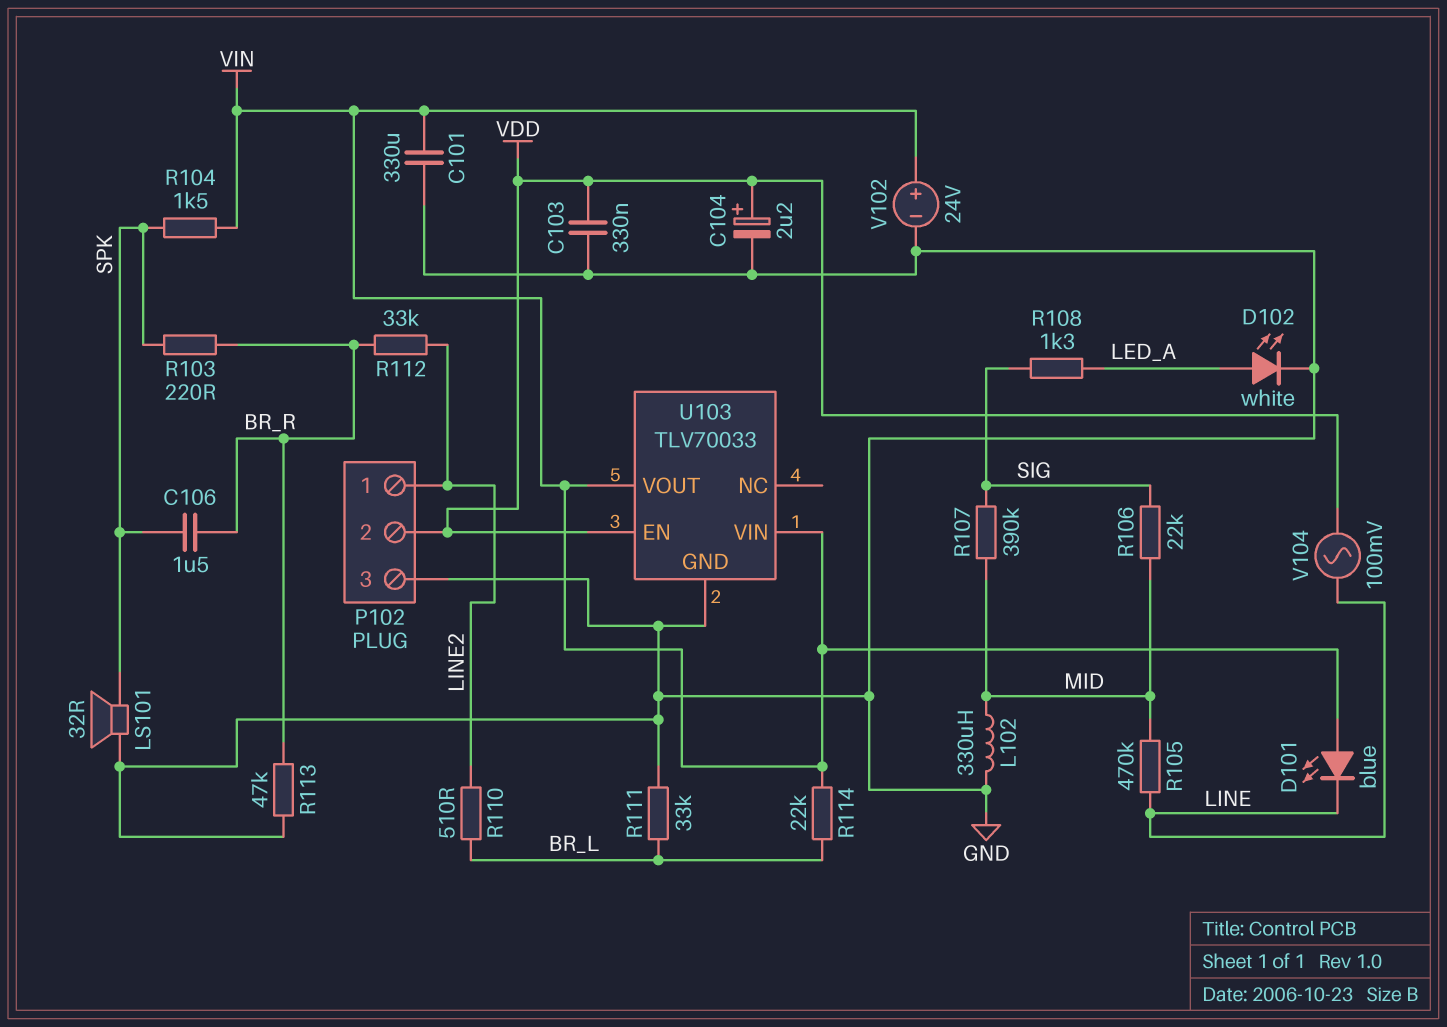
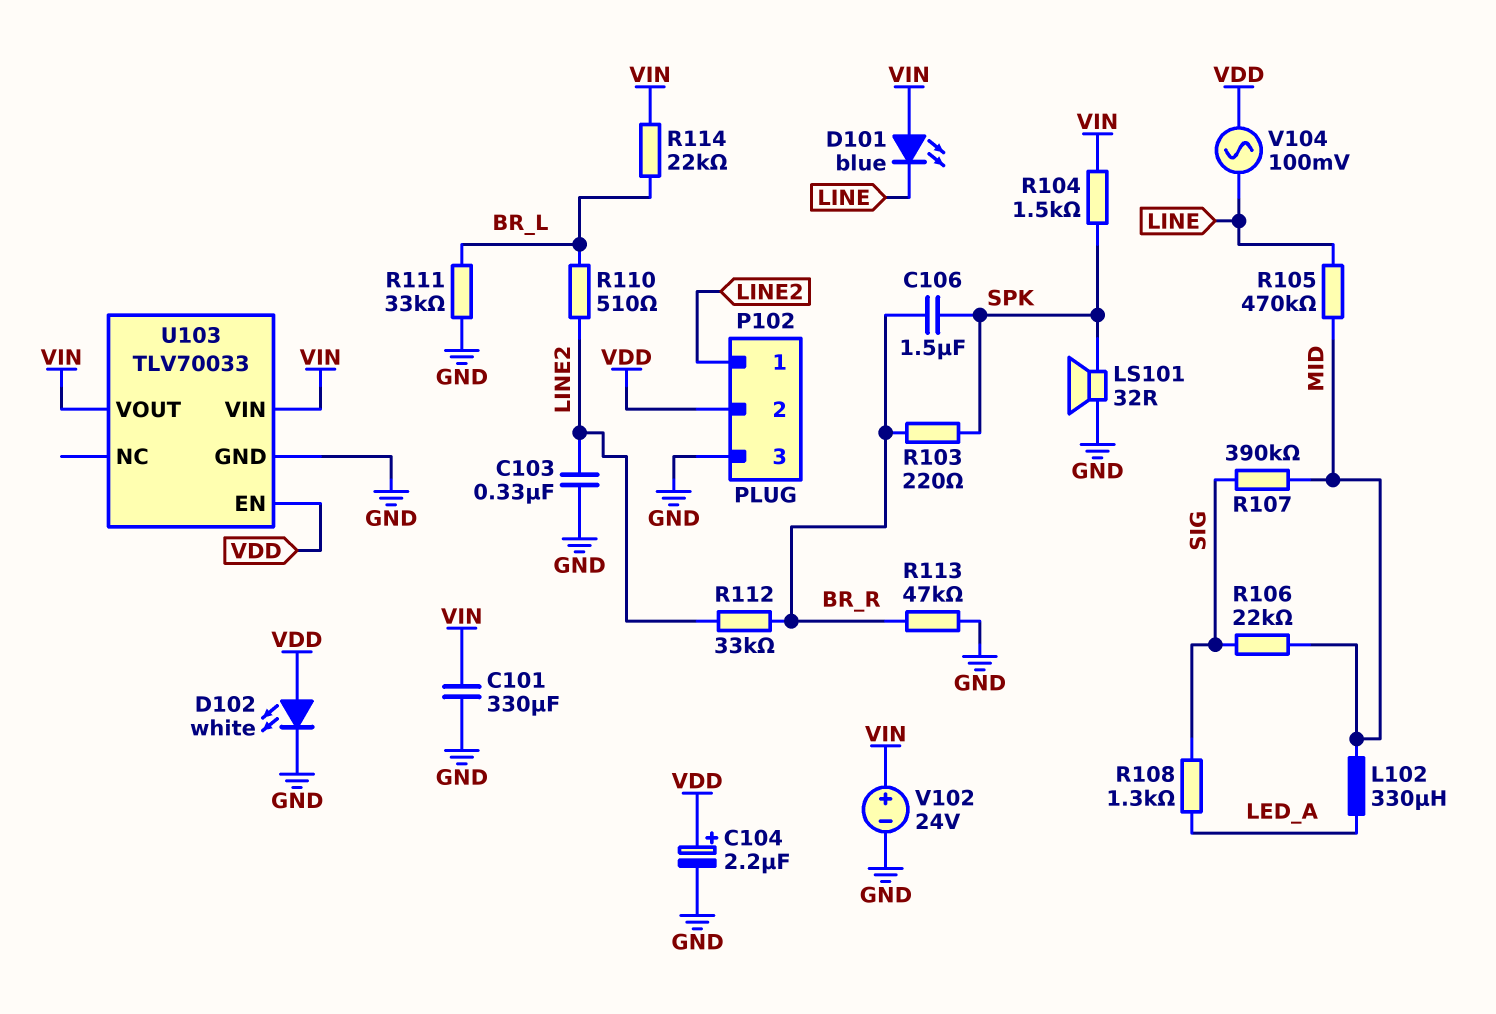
C103: 330nF (GND, VDD) -> 330nF (GND, LINE2)
D102: LED white (A LED_A, K GND) -> LED white (A VDD, K GND)
L102: 330uH (GND, MID) -> 330uH (LED_A, MID)

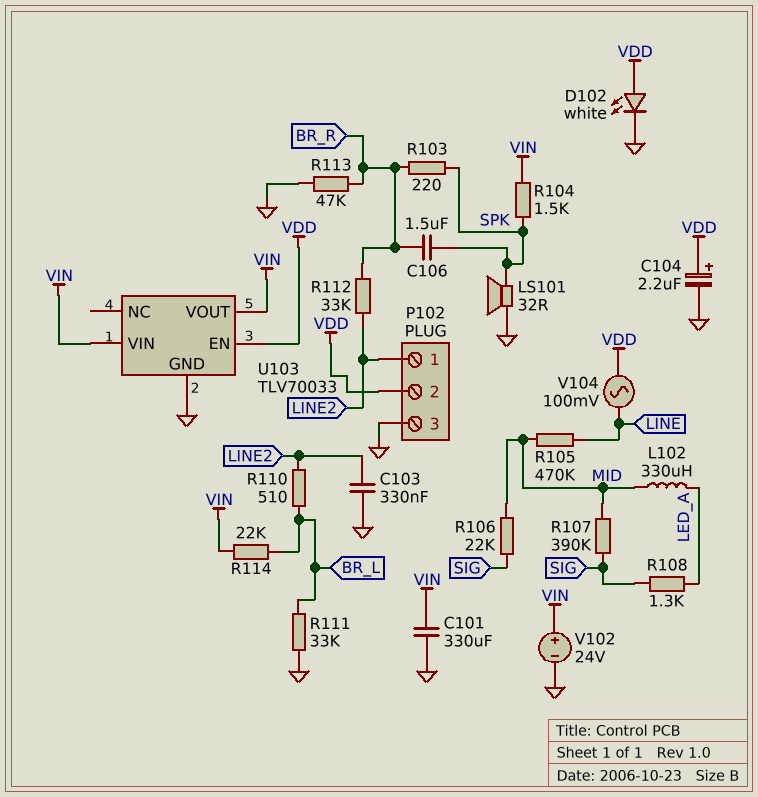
D101: LED blue (A VIN, K LINE) -> none

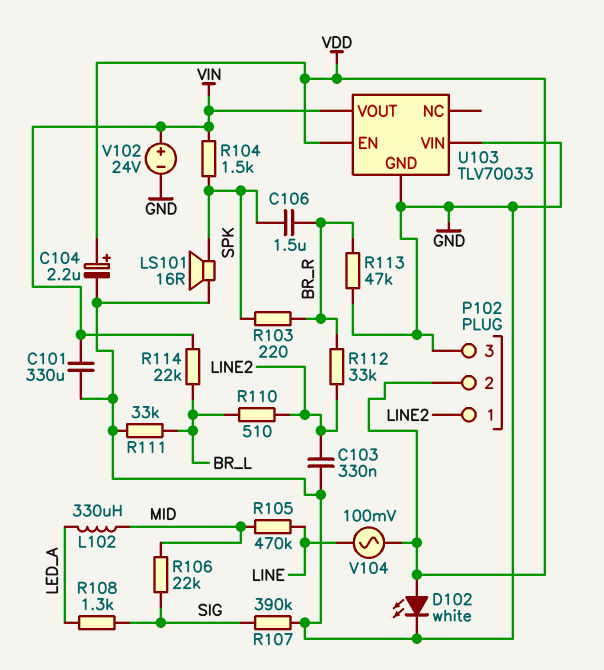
LS101: speaker 32R (GND, SPK) -> speaker 16R (GND, SPK)
R107: 390k (MID, SIG) -> 390k (GND, SIG)
U103 pin VIN: VIN -> GND

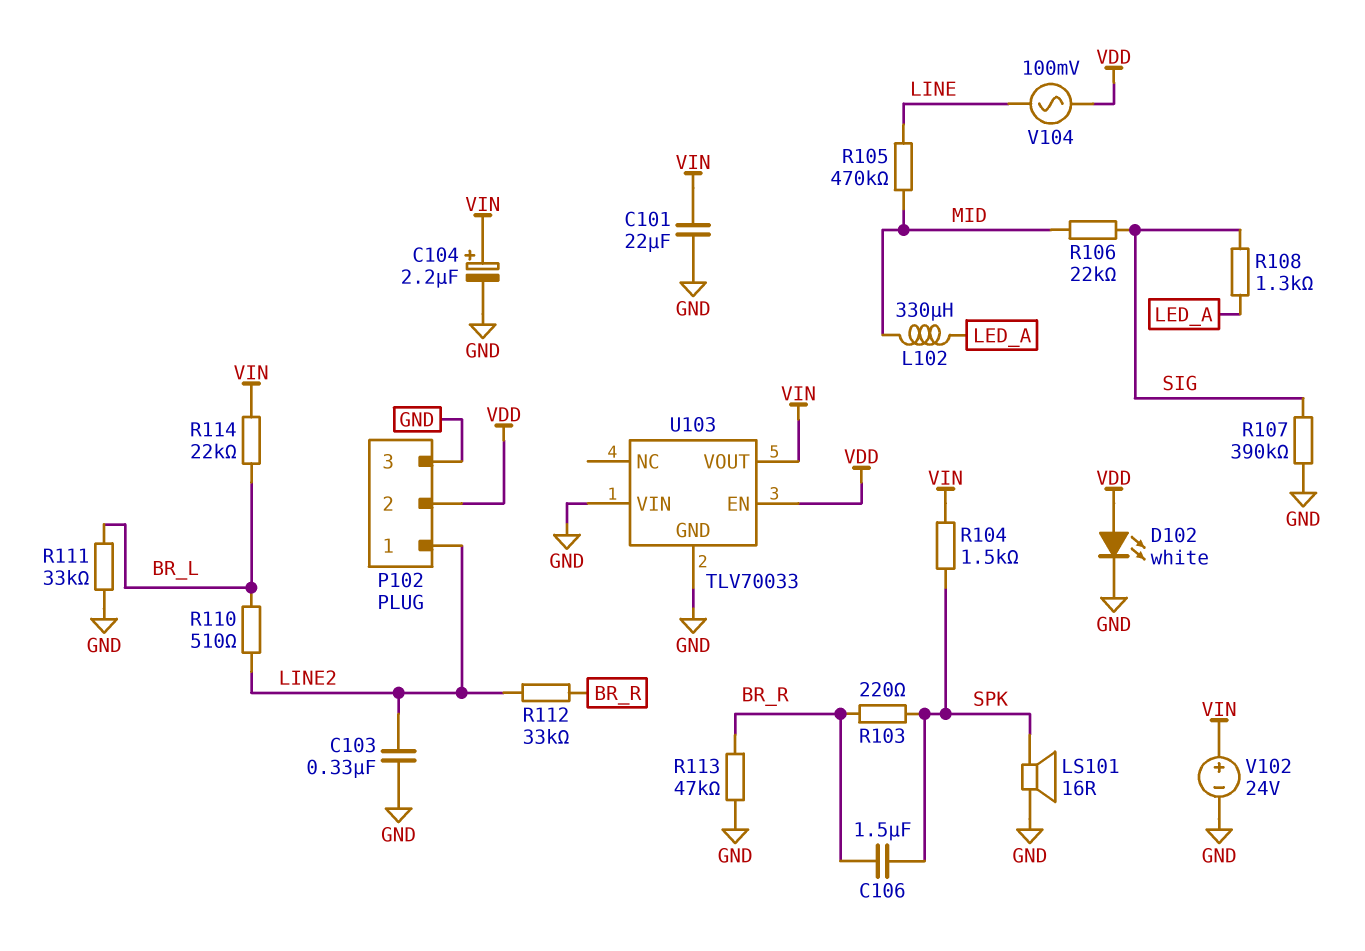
C101: 330uF (GND, VIN) -> 22uF (GND, VIN)
C104: 2.2uF (plus VDD, minus GND) -> 2.2uF (plus VIN, minus GND)

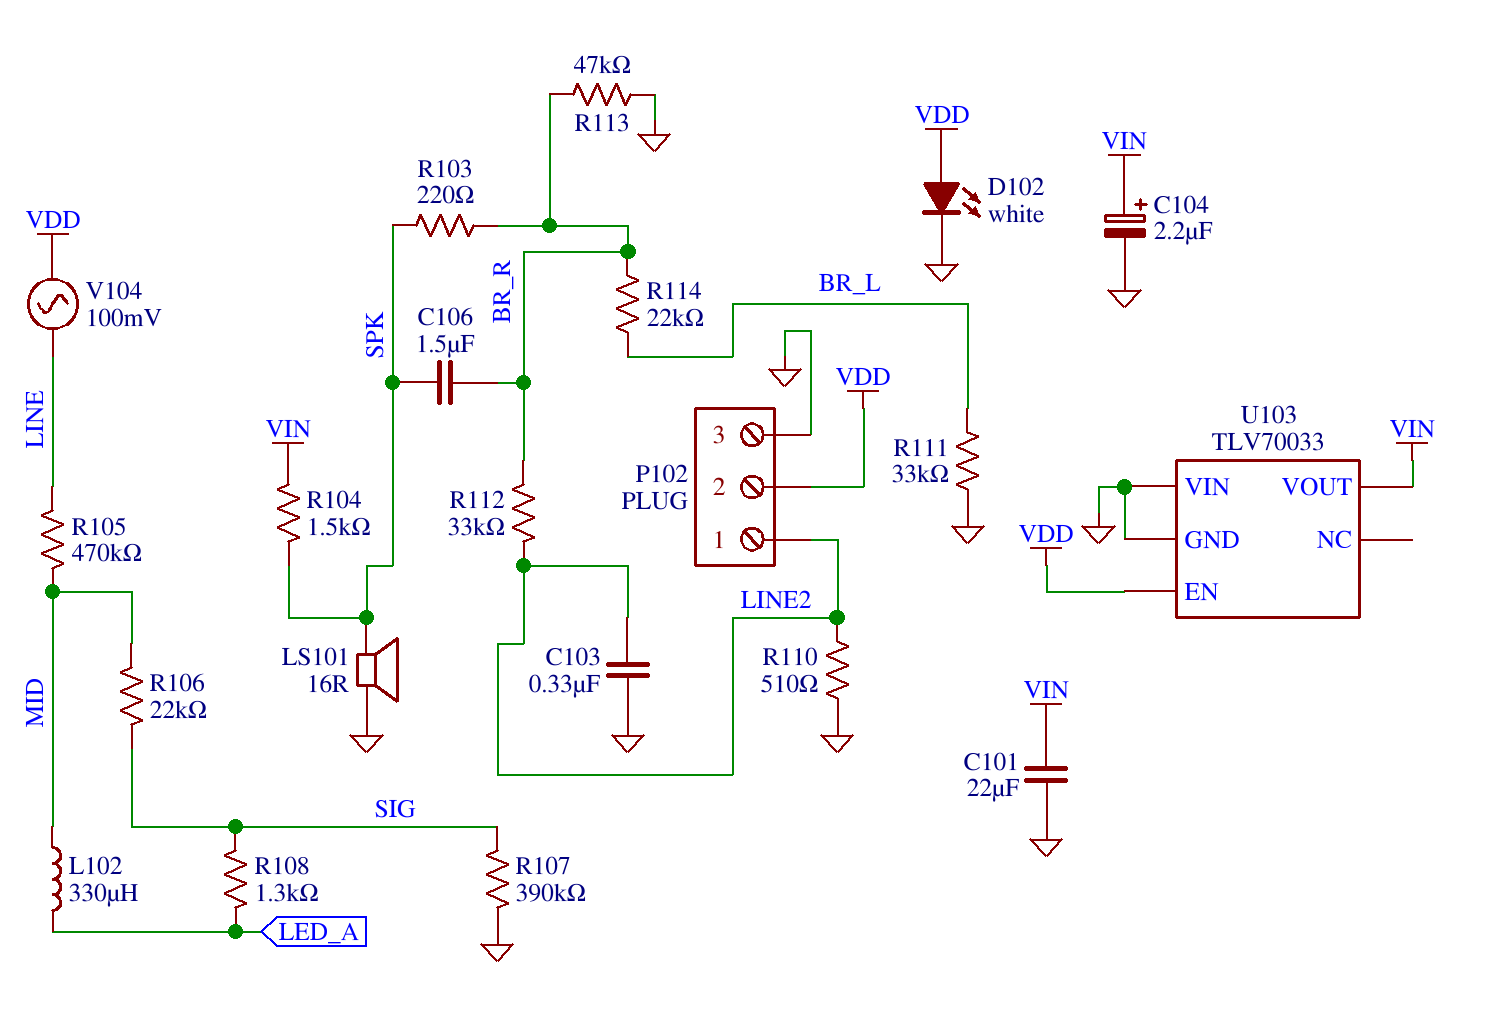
R110: 510 (BR_L, LINE2) -> 510 (GND, LINE2)
R114: 22k (BR_L, VIN) -> 22k (BR_L, BR_R)
V102: 24V (plus VIN, minus GND) -> none

